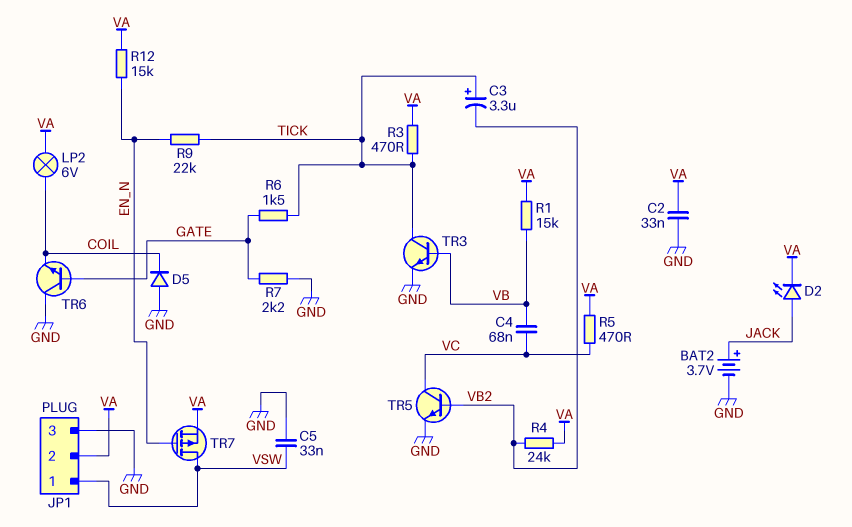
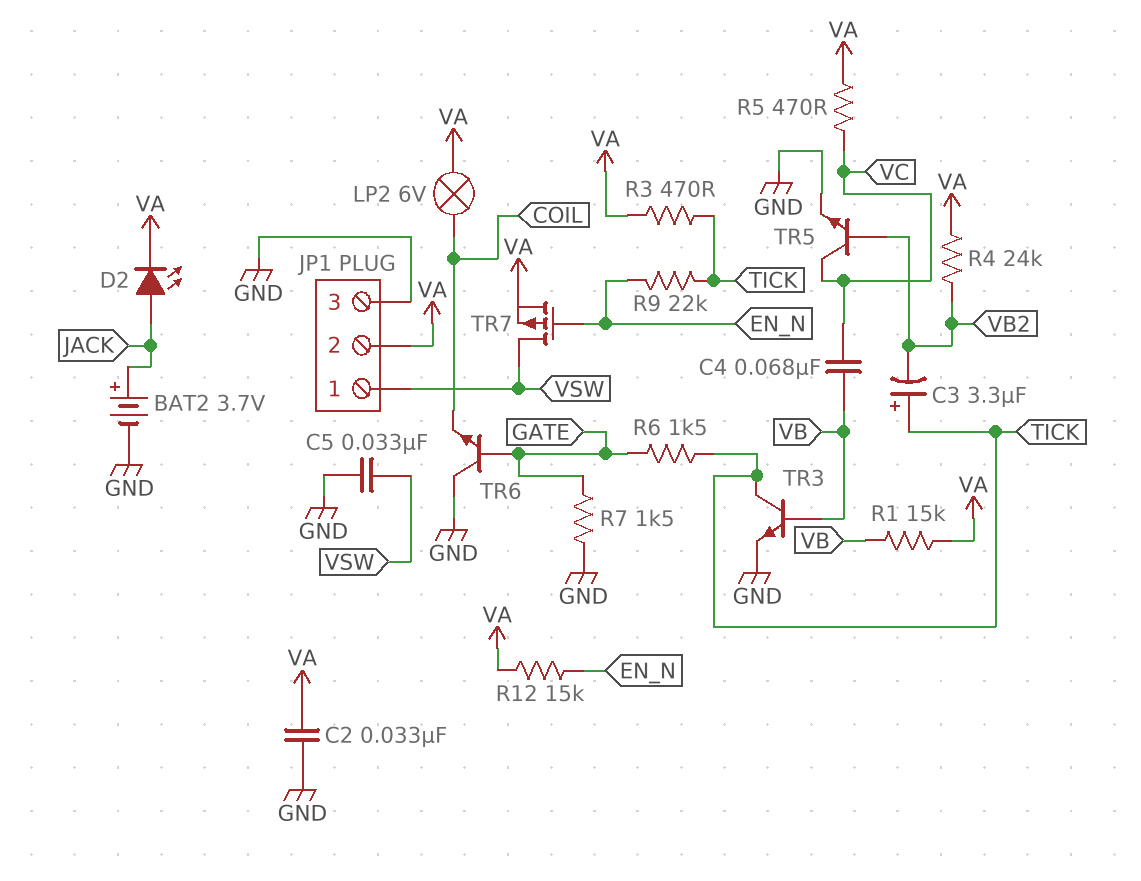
D5: diode (A GND, K COIL) -> none
R7: 2.2k (GATE, GND) -> 1.5k (GATE, GND)

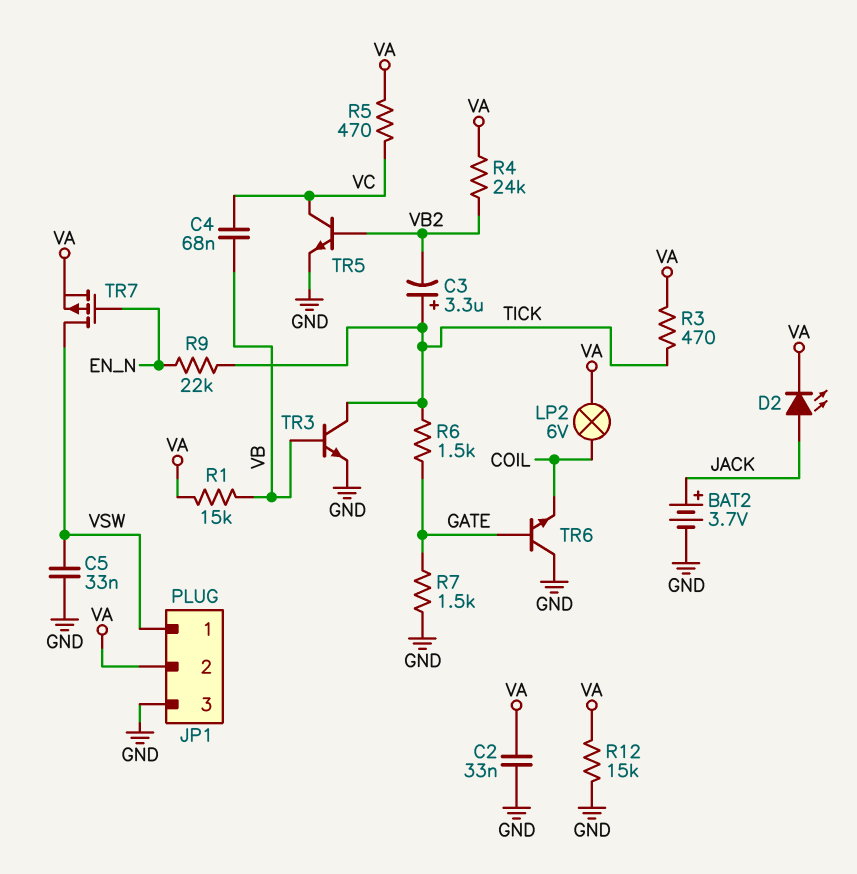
R12: 15k (EN_N, VA) -> 15k (GND, VA)

